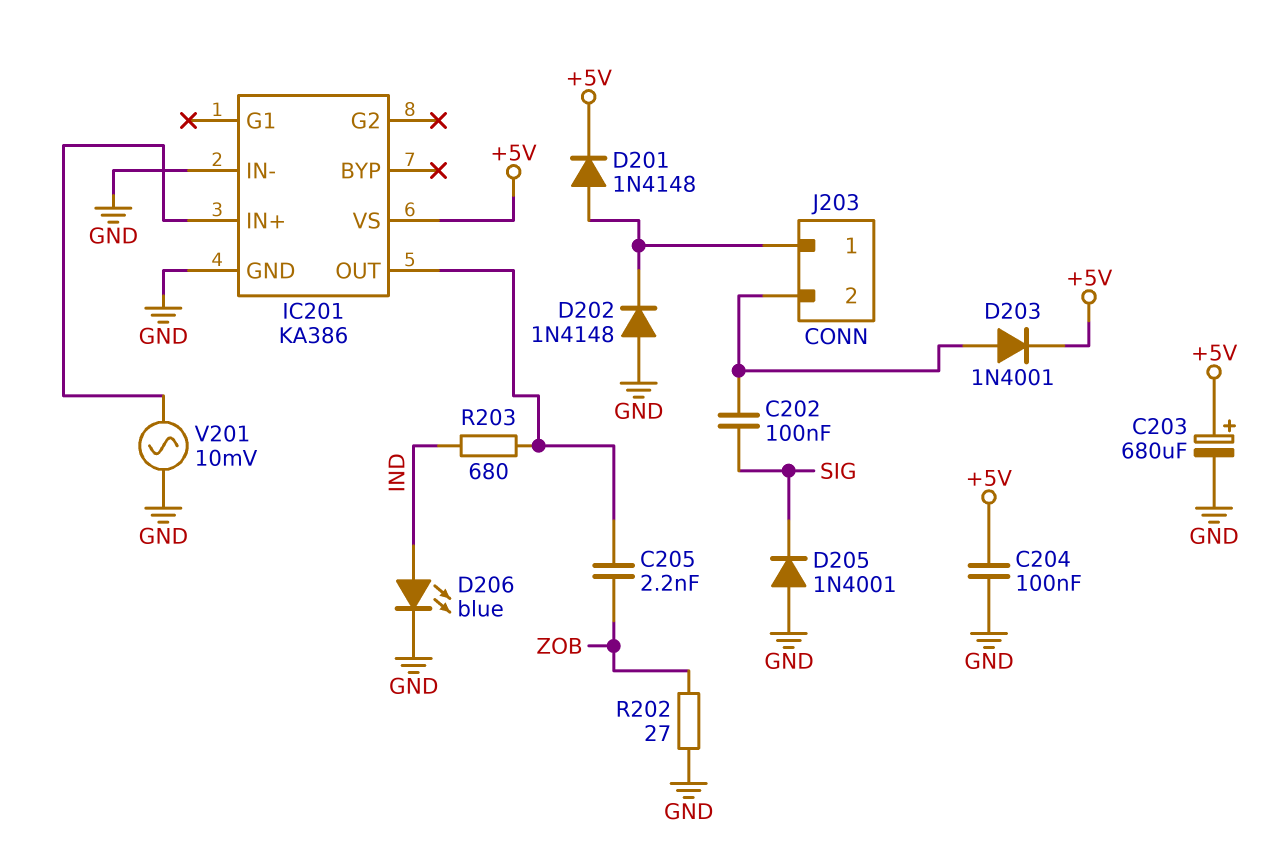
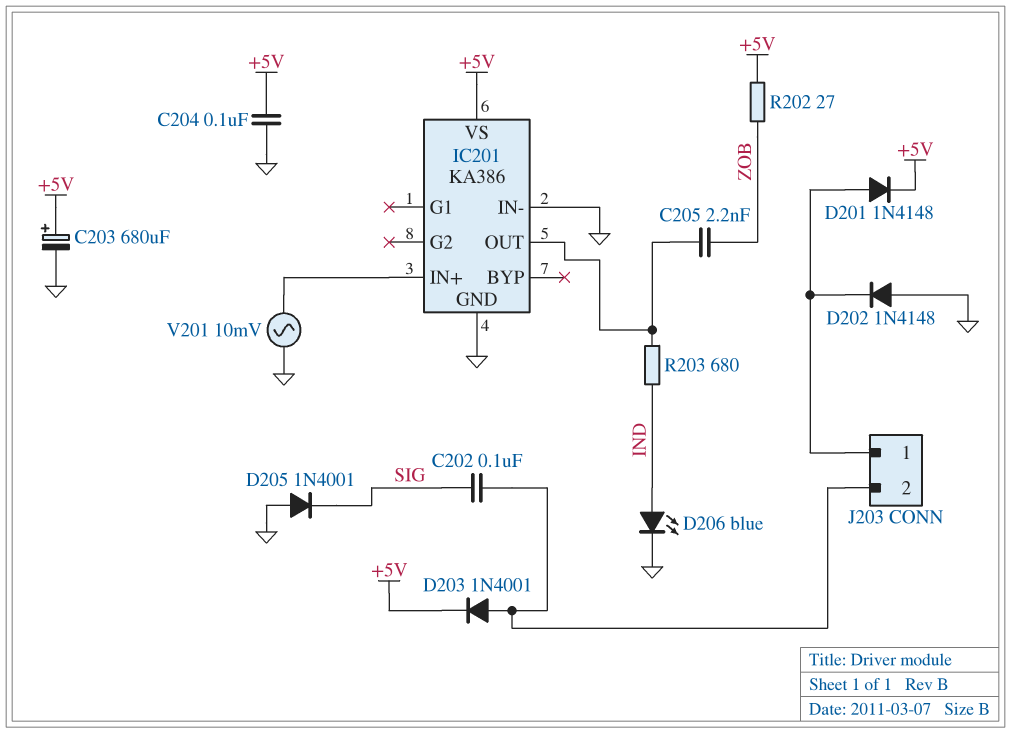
R202: 27 (GND, ZOB) -> 27 (+5V, ZOB)

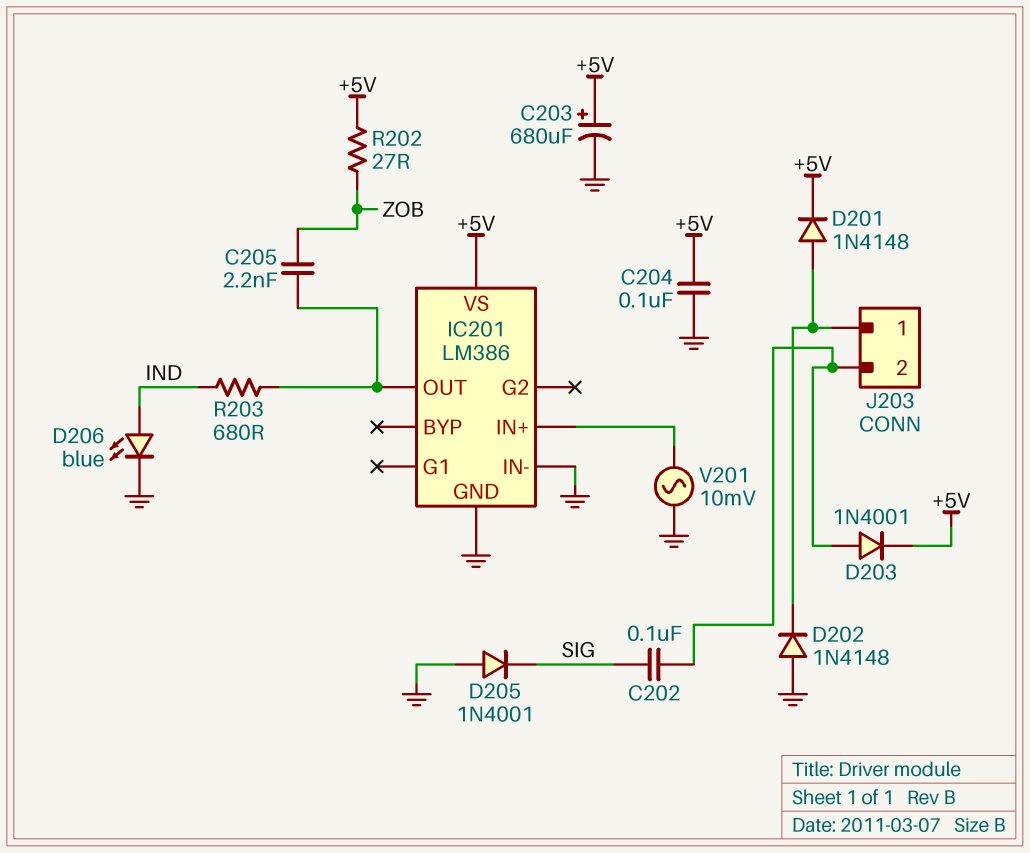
IC201: KA386 -> LM386

